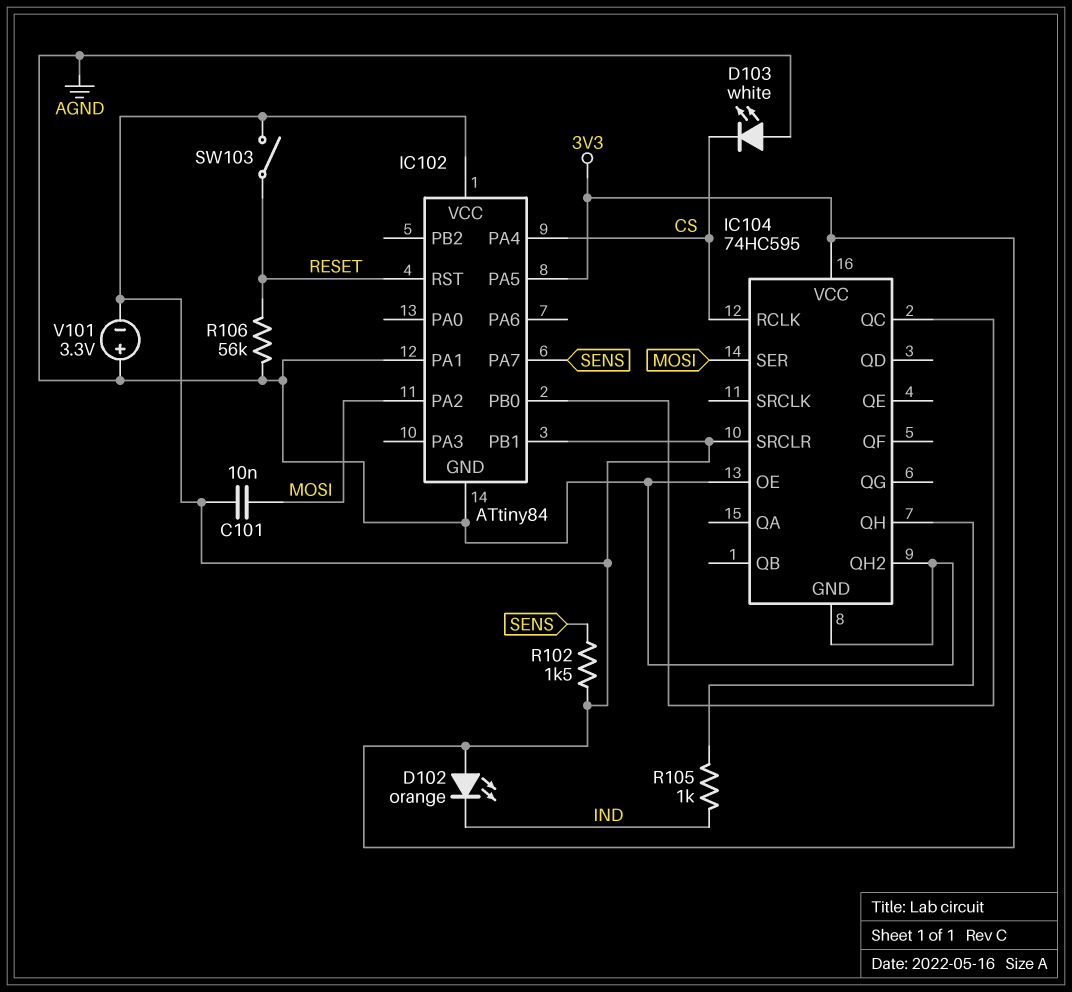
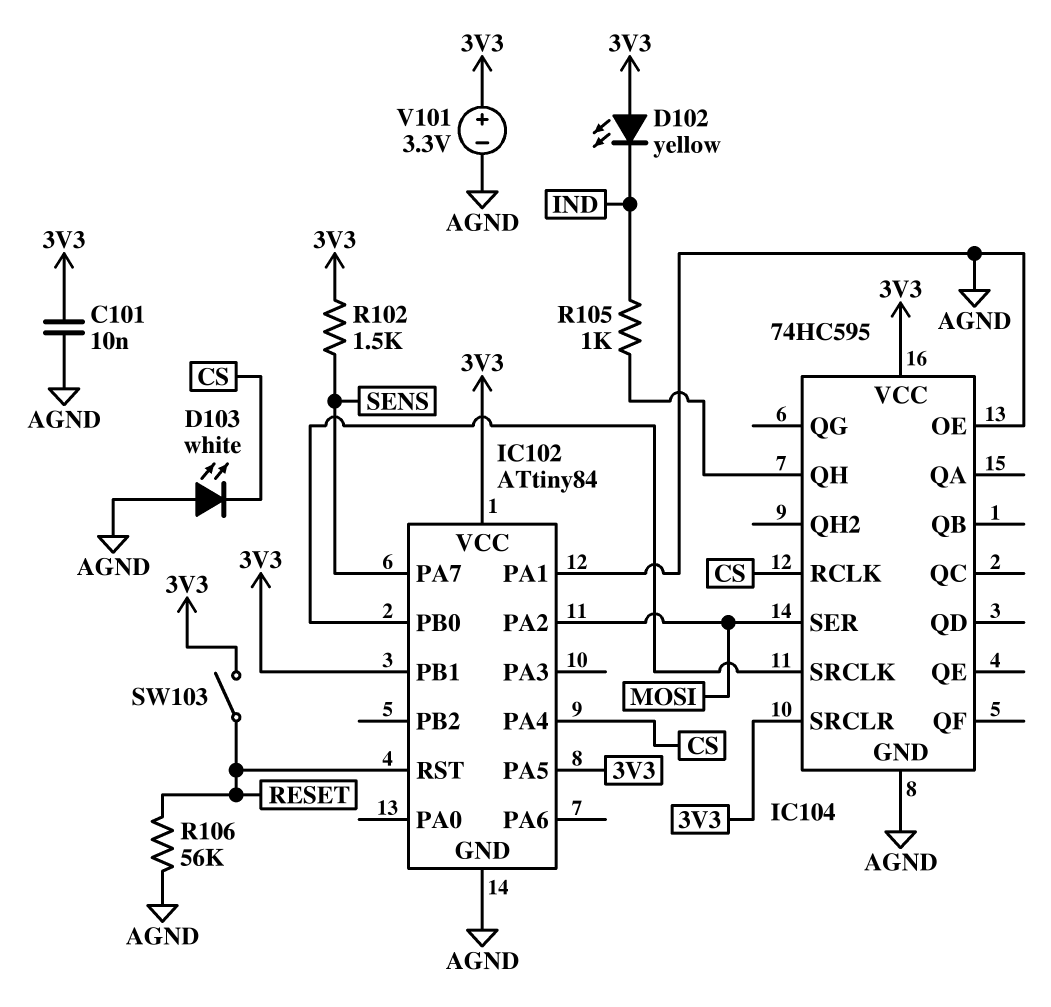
C101: 10nF (3V3, MOSI) -> 10nF (3V3, AGND)
D102: LED orange (A 3V3, K IND) -> LED yellow (A 3V3, K IND)
IC104 pin QC: IC102/PB0 -> none
IC104 pin QH2: AGND -> none
IC104 pin SRCLK: none -> IC102/PB0
V101: 3.3V (plus AGND, minus 3V3) -> 3.3V (plus 3V3, minus AGND)

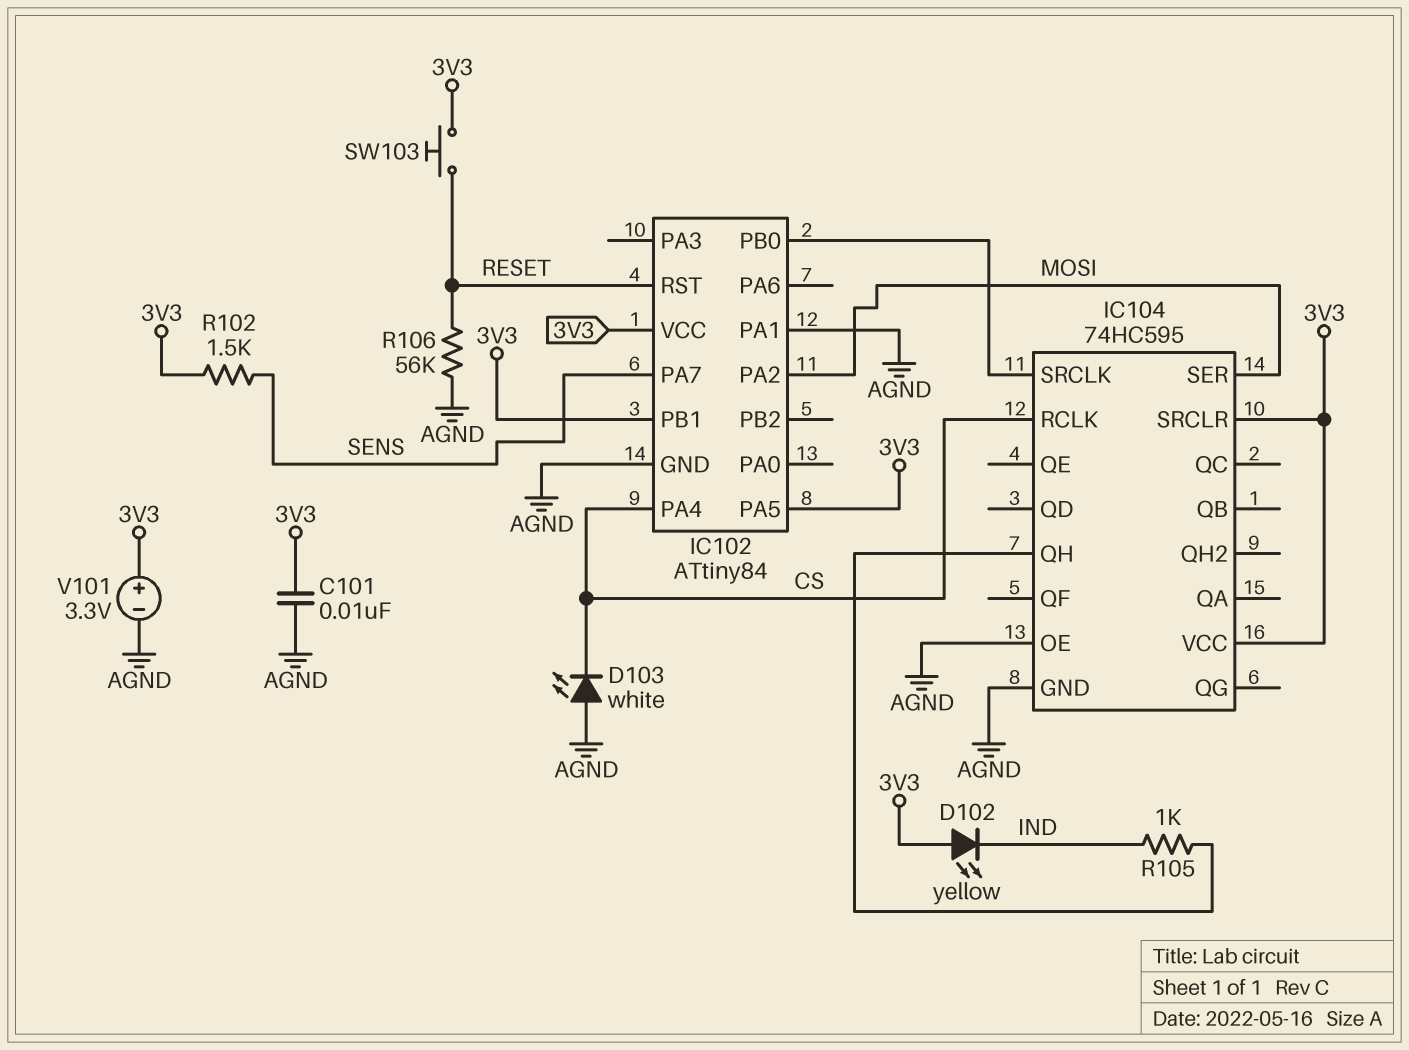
SW103: switch (3V3, RESET) -> button (3V3, RESET)

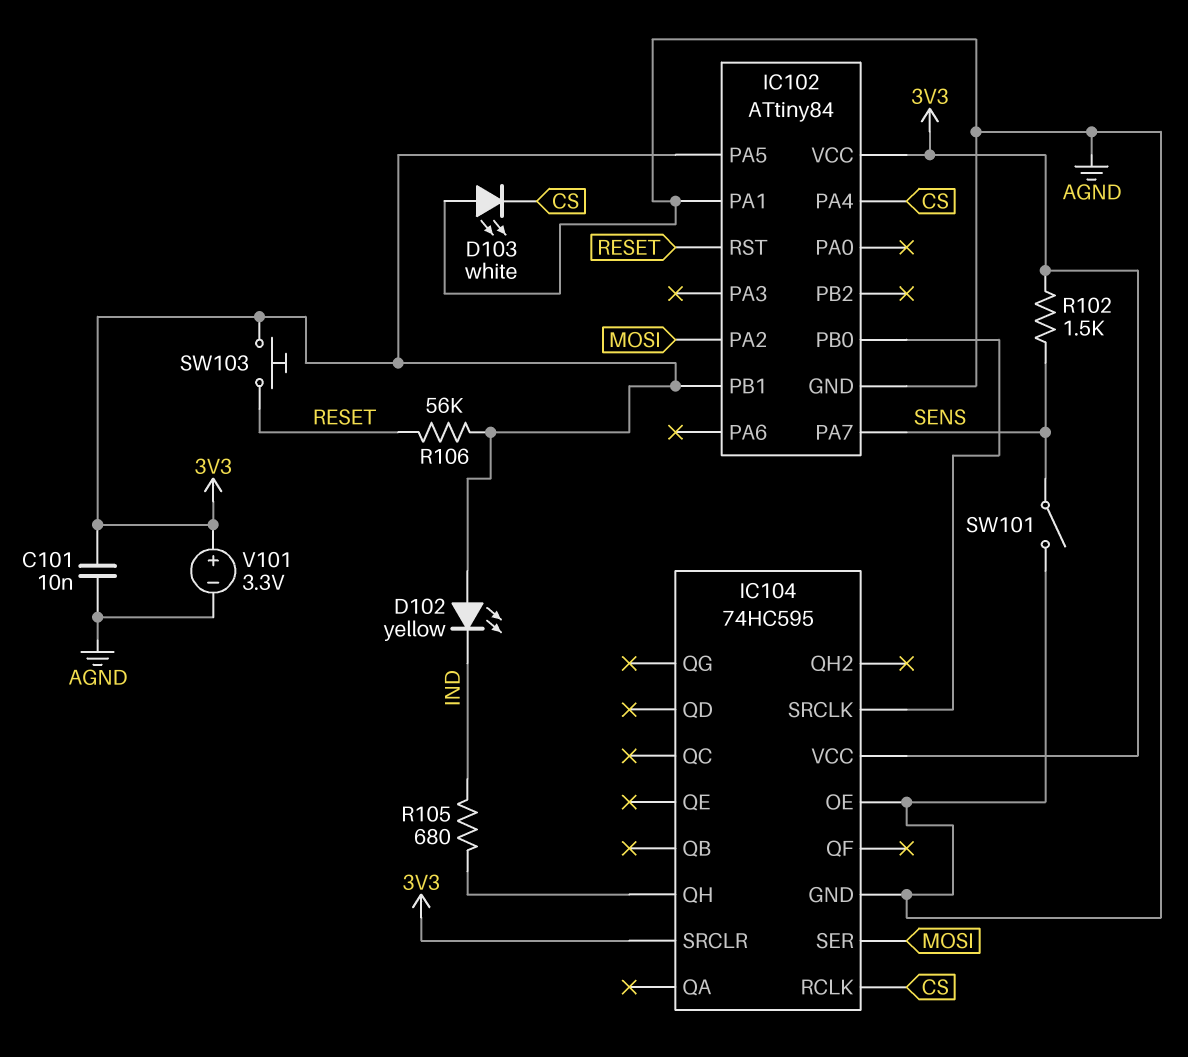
R105: 1k (IC104/QH, IND) -> 680 (IC104/QH, IND)
R106: 56k (AGND, RESET) -> 56k (3V3, RESET)
SW101: none -> switch (AGND, SENS)

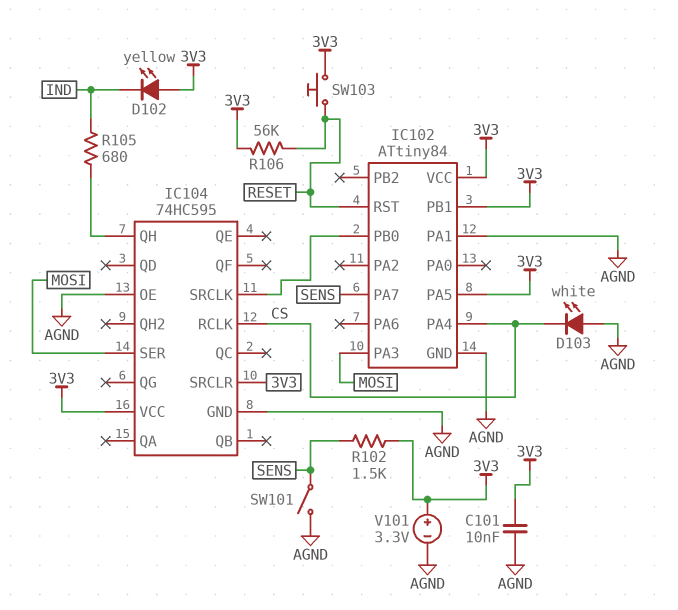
IC102 pin PA2: MOSI -> none
IC102 pin PA3: none -> MOSI

